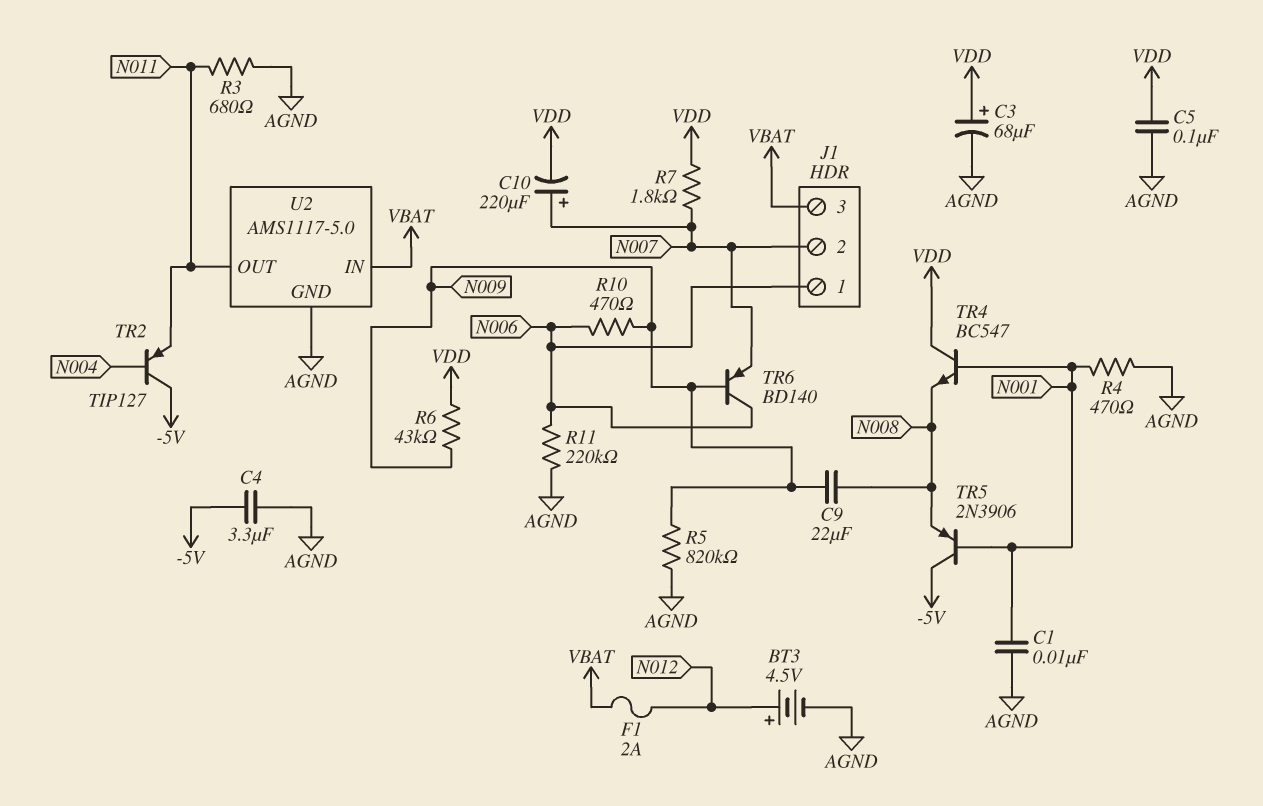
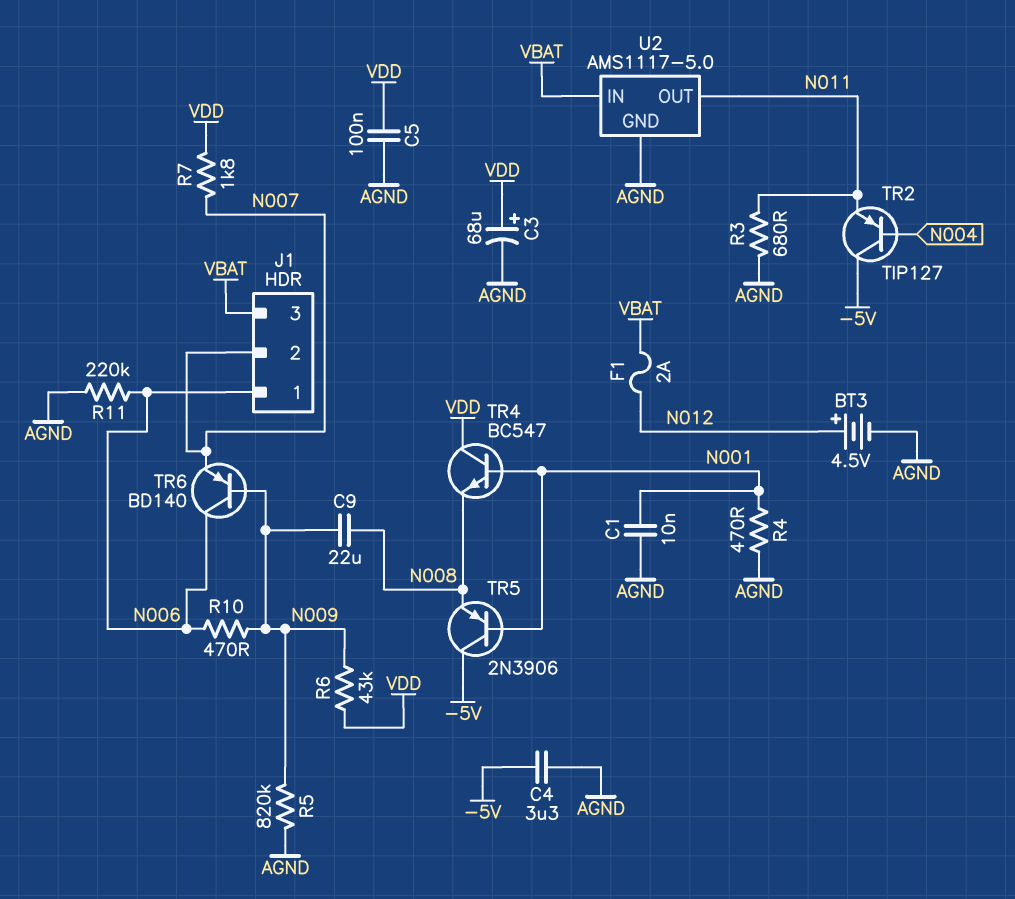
C10: 220uF (plus N007, minus VDD) -> none

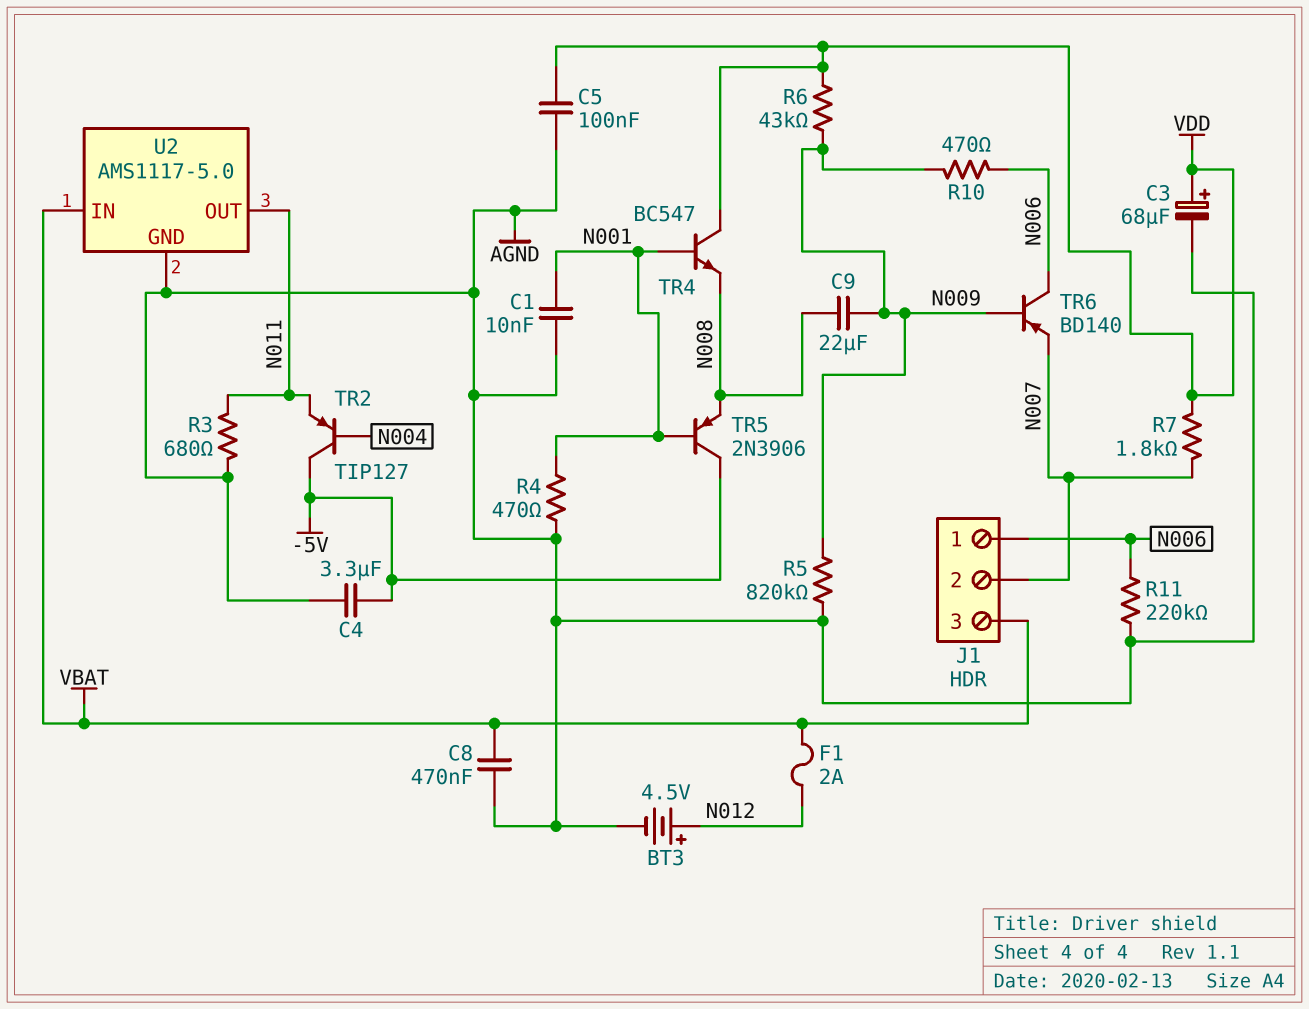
C8: none -> 470nF (AGND, VBAT)

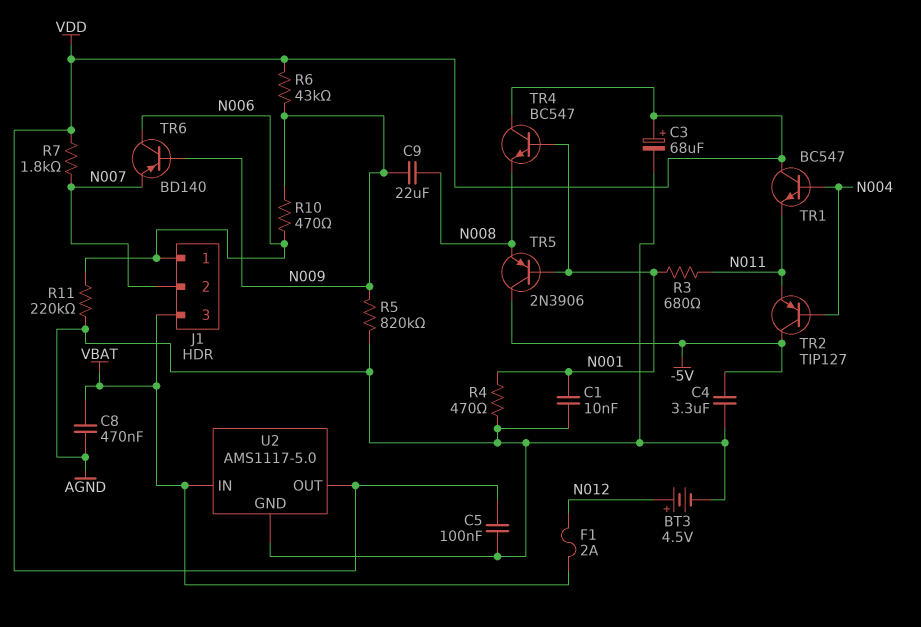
R3: 680 (AGND, N011) -> 680 (N001, N011)
TR1: none -> NPN BC547 (B N004, C VDD, E N011)
U2 pin OUT: N011 -> VDD

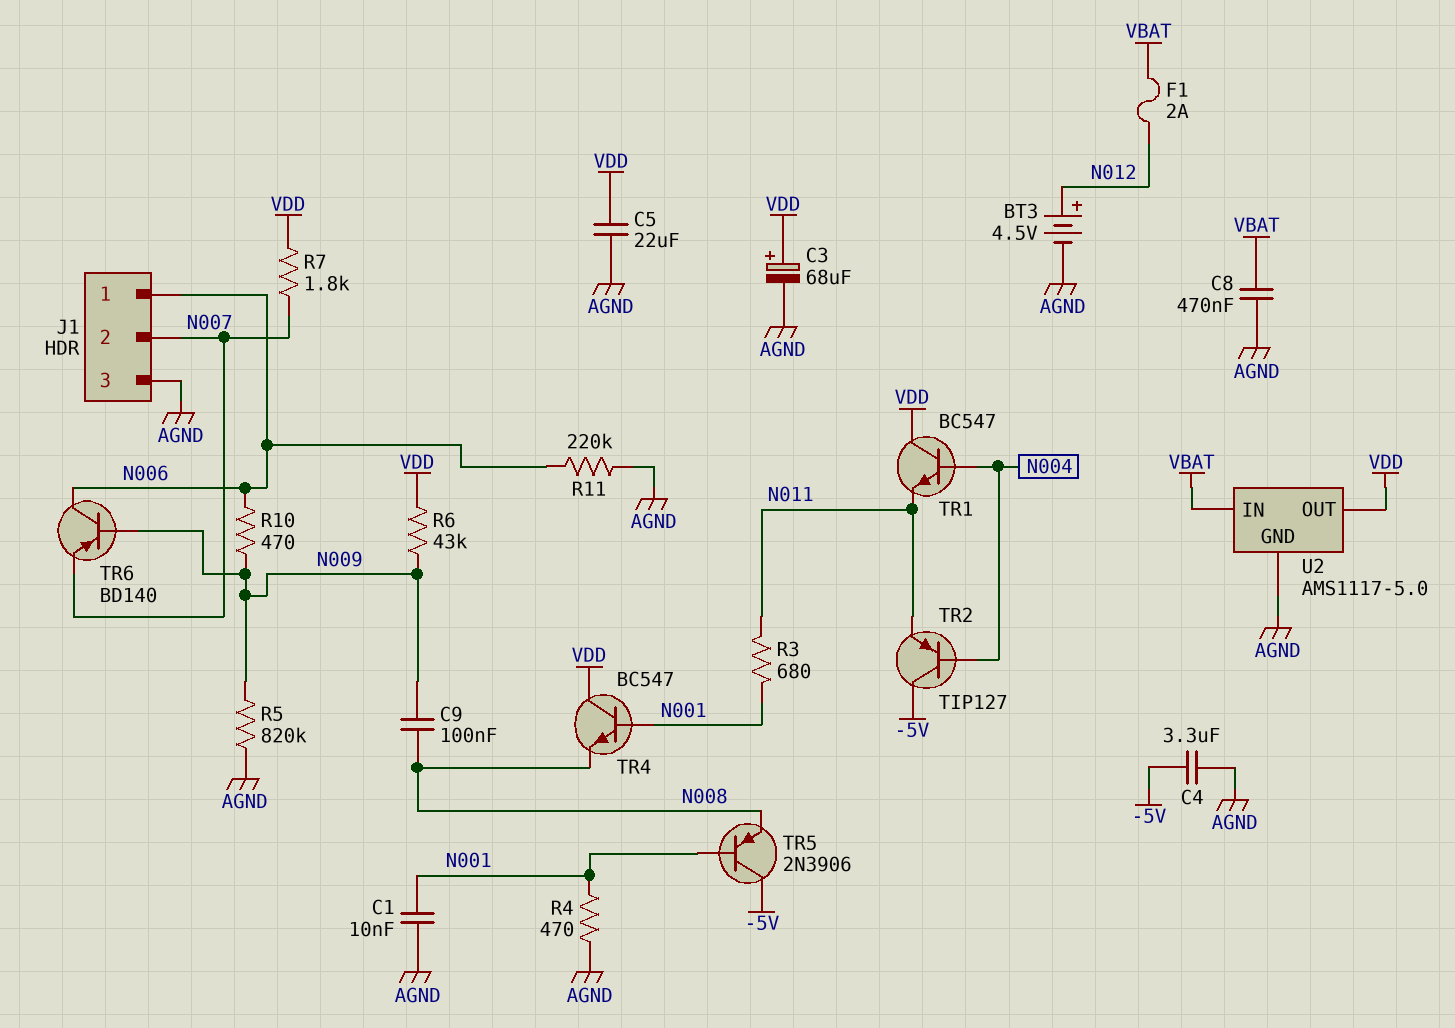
C5: 100nF (AGND, VDD) -> 22uF (AGND, VDD)
C9: 22uF (N008, N009) -> 100nF (N008, N009)
J1 pin 3: VBAT -> AGND

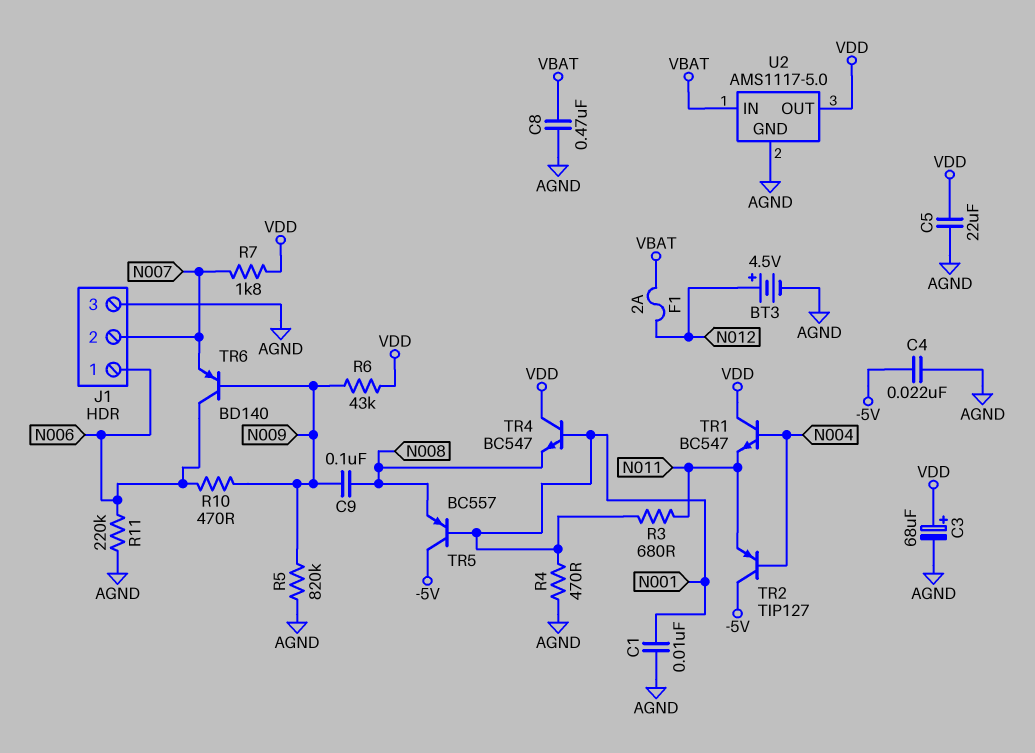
C4: 3.3uF (-5V, AGND) -> 22nF (-5V, AGND)
TR5: PNP 2N3906 (B N001, C -5V, E N008) -> PNP BC557 (B N001, C -5V, E N008)

